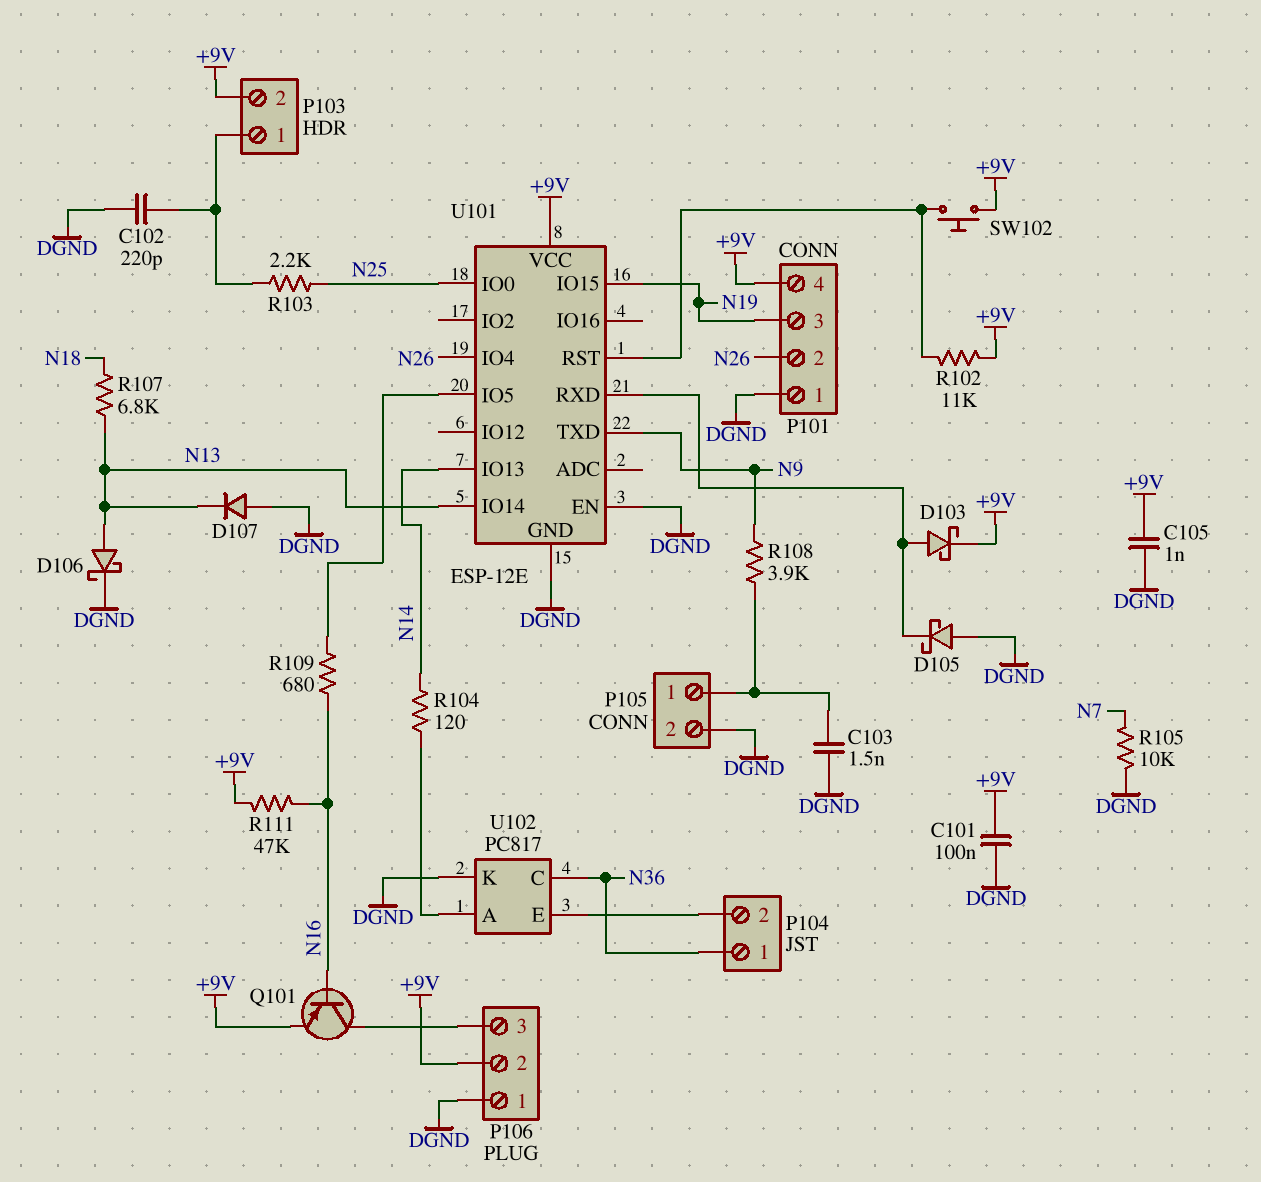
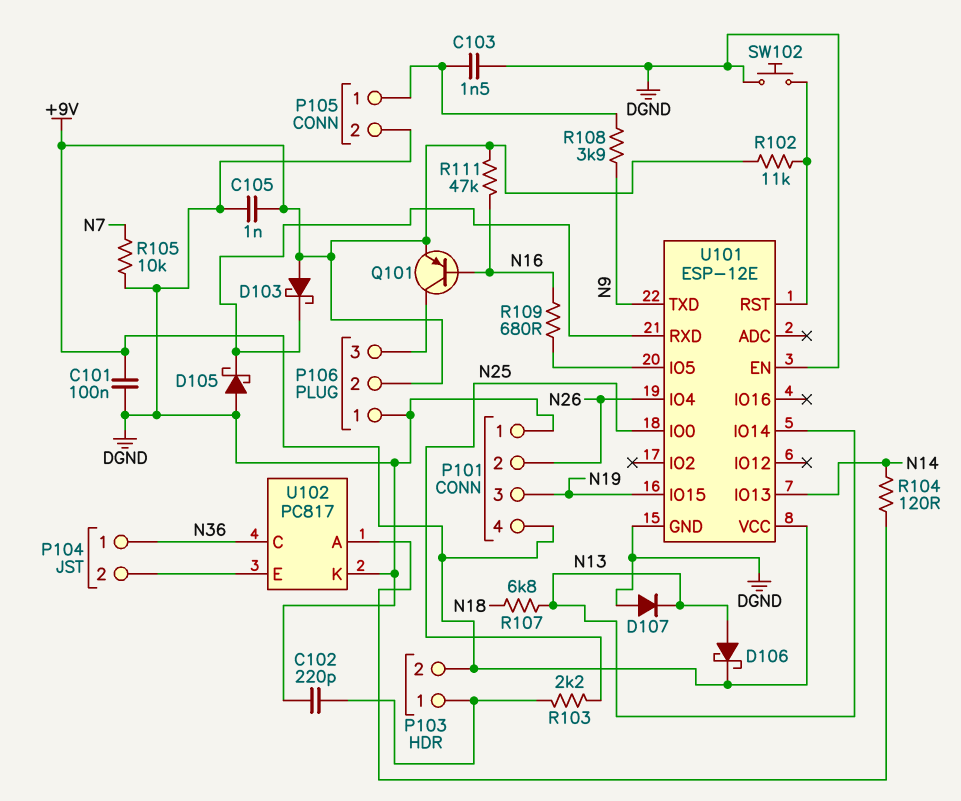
D103: schottky (A U101/RXD, K +9V) -> schottky (A +9V, K U101/RXD)
D106: schottky (A N13, K DGND) -> schottky (A N13, K +9V)
SW102: button (+9V, U101/RST) -> button (DGND, U101/RST)

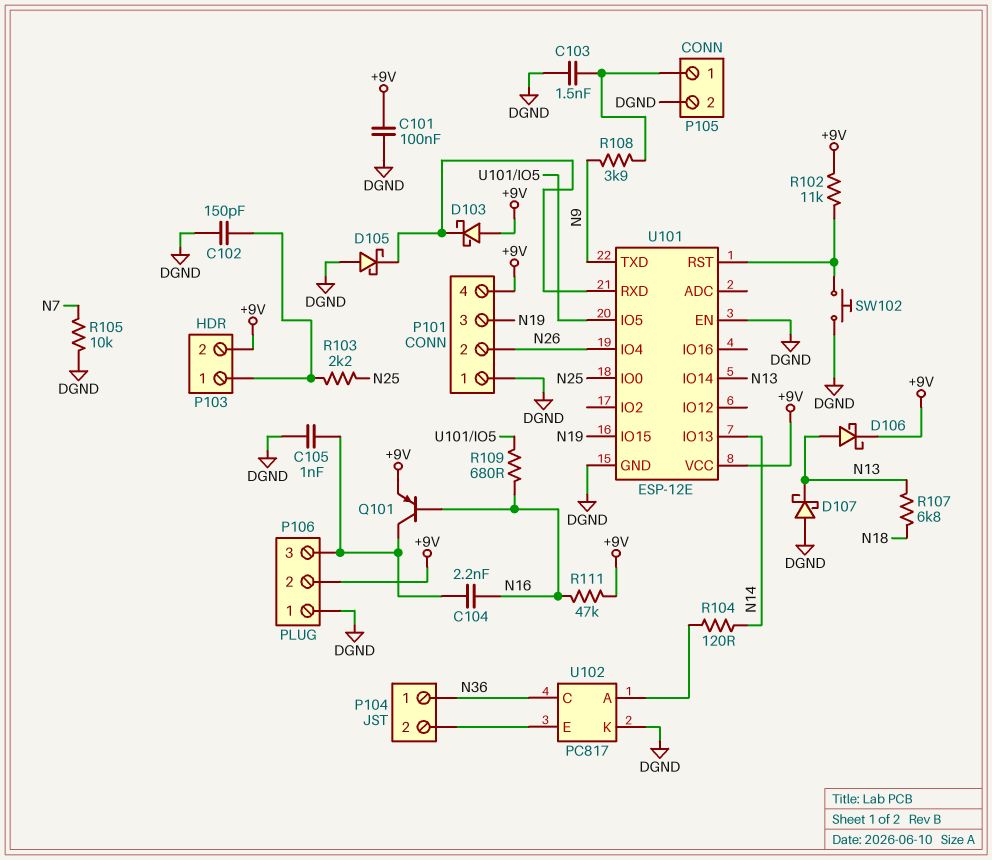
C102: 220pF (DGND, P103/1) -> 150pF (DGND, P103/1)
C104: none -> 2.2nF (N16, P106/3)
C105: 1nF (+9V, DGND) -> 1nF (DGND, P106/3)
D107: diode (A DGND, K N13) -> schottky (A DGND, K N13)

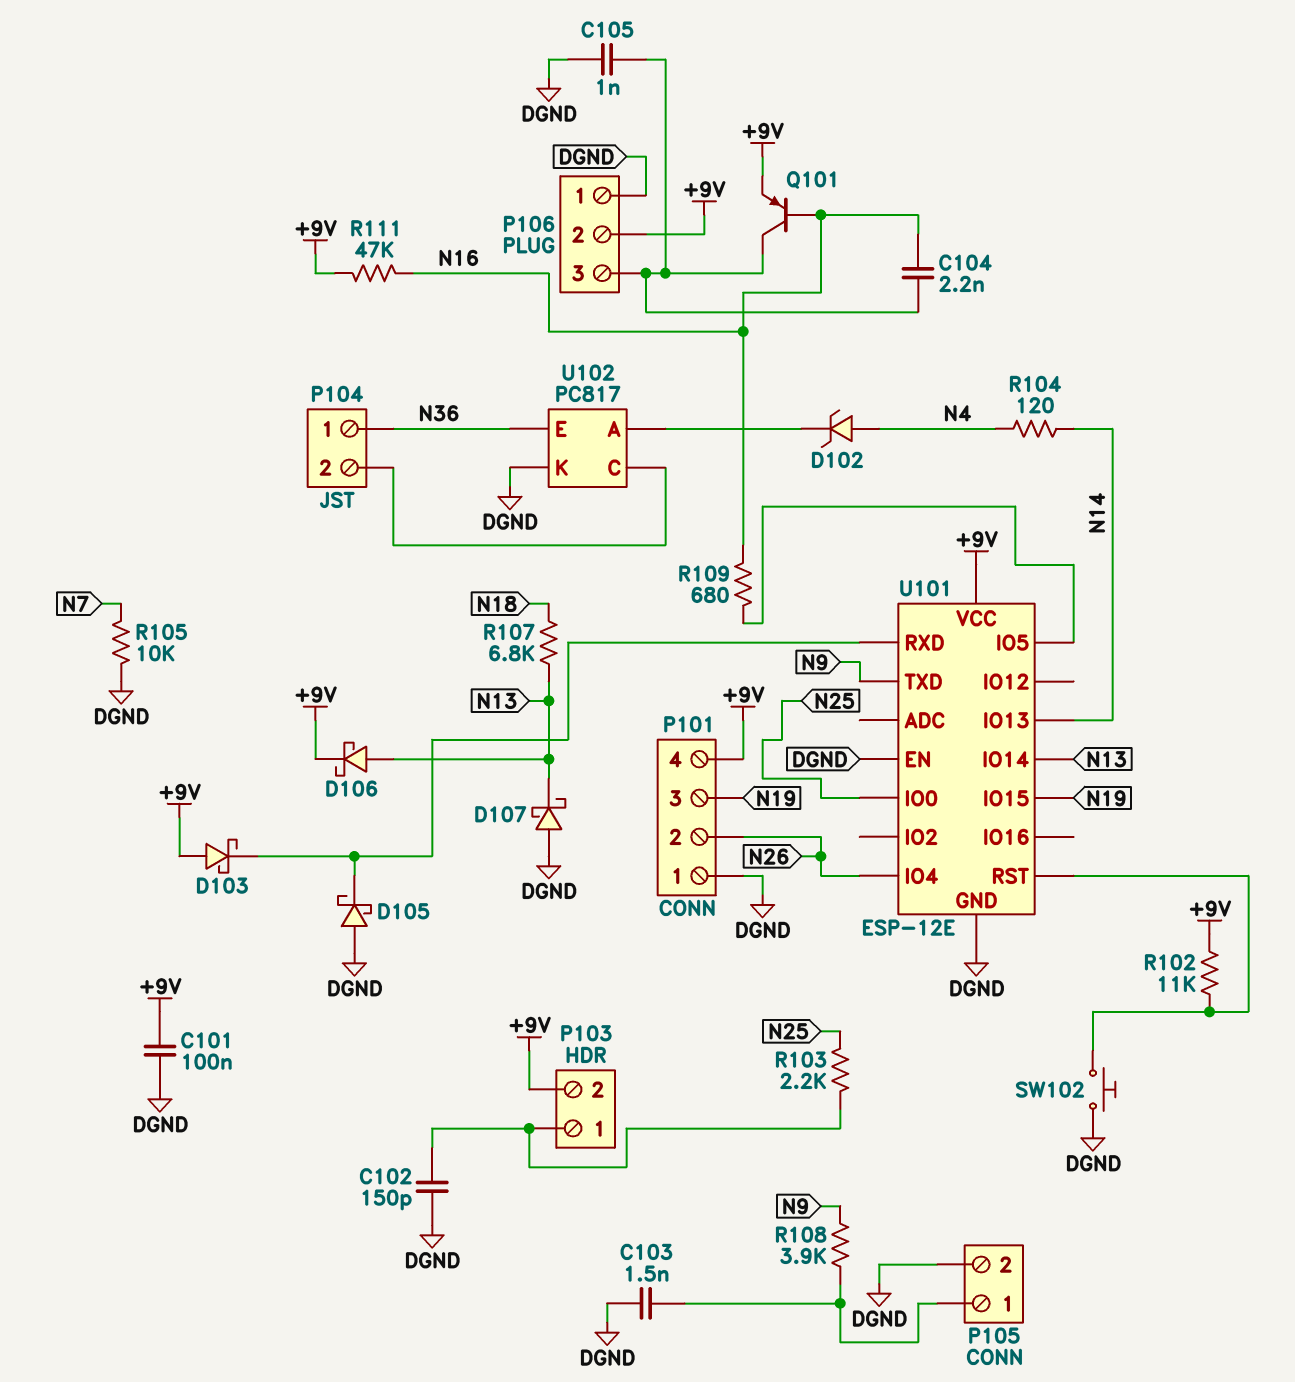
D102: none -> zener (A N4, K U102/A)
R104: 120 (N14, U102/A) -> 120 (N4, N14)
U102 pin C: N36 -> P104/2
U102 pin E: P104/2 -> N36

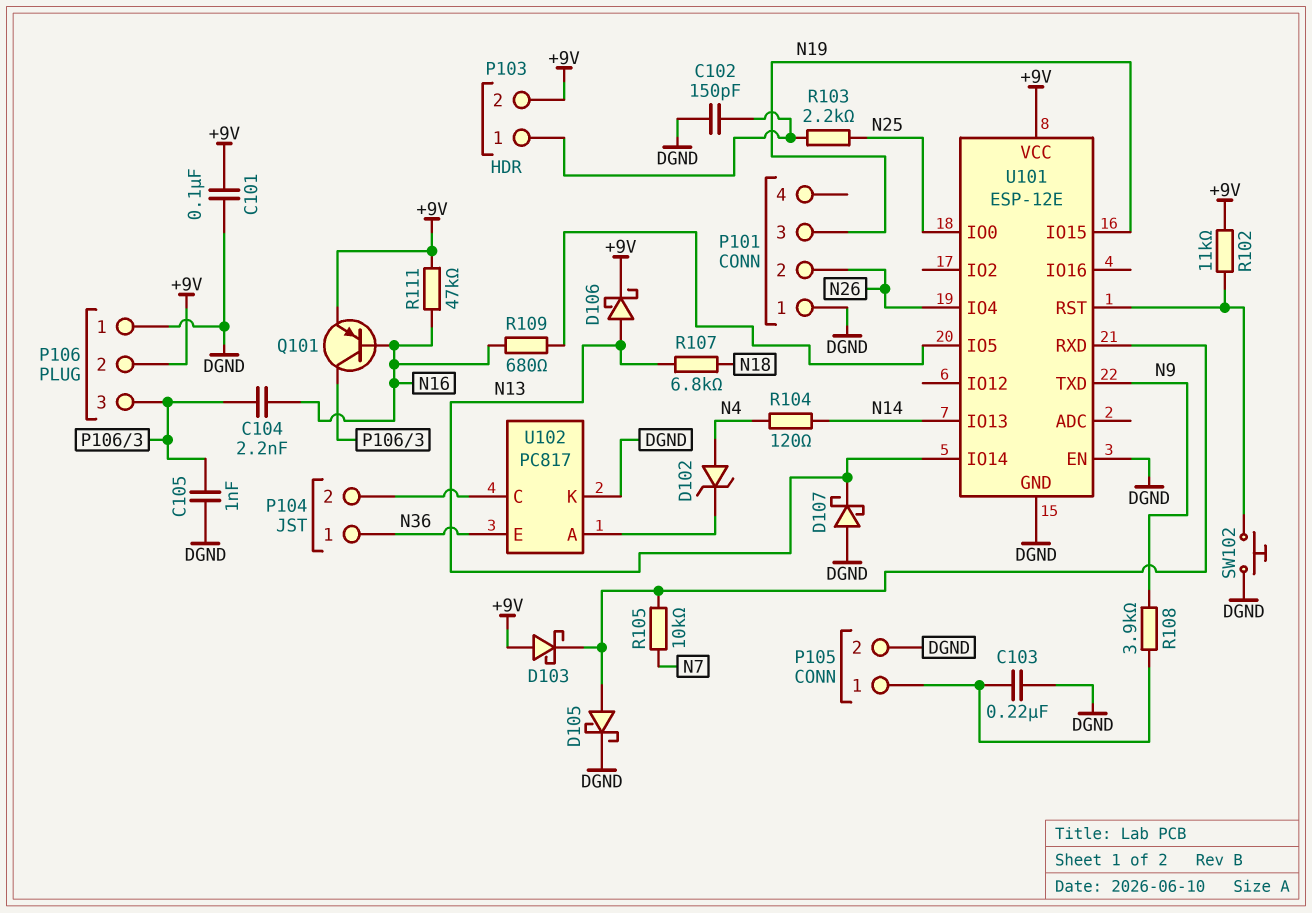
C103: 1.5nF (DGND, P105/1) -> 220nF (DGND, P105/1)
D105: schottky (A DGND, K U101/RXD) -> schottky (A U101/RXD, K DGND)
P101 pin 4: +9V -> none
R105: 10k (DGND, N7) -> 10k (N7, U101/RXD)

